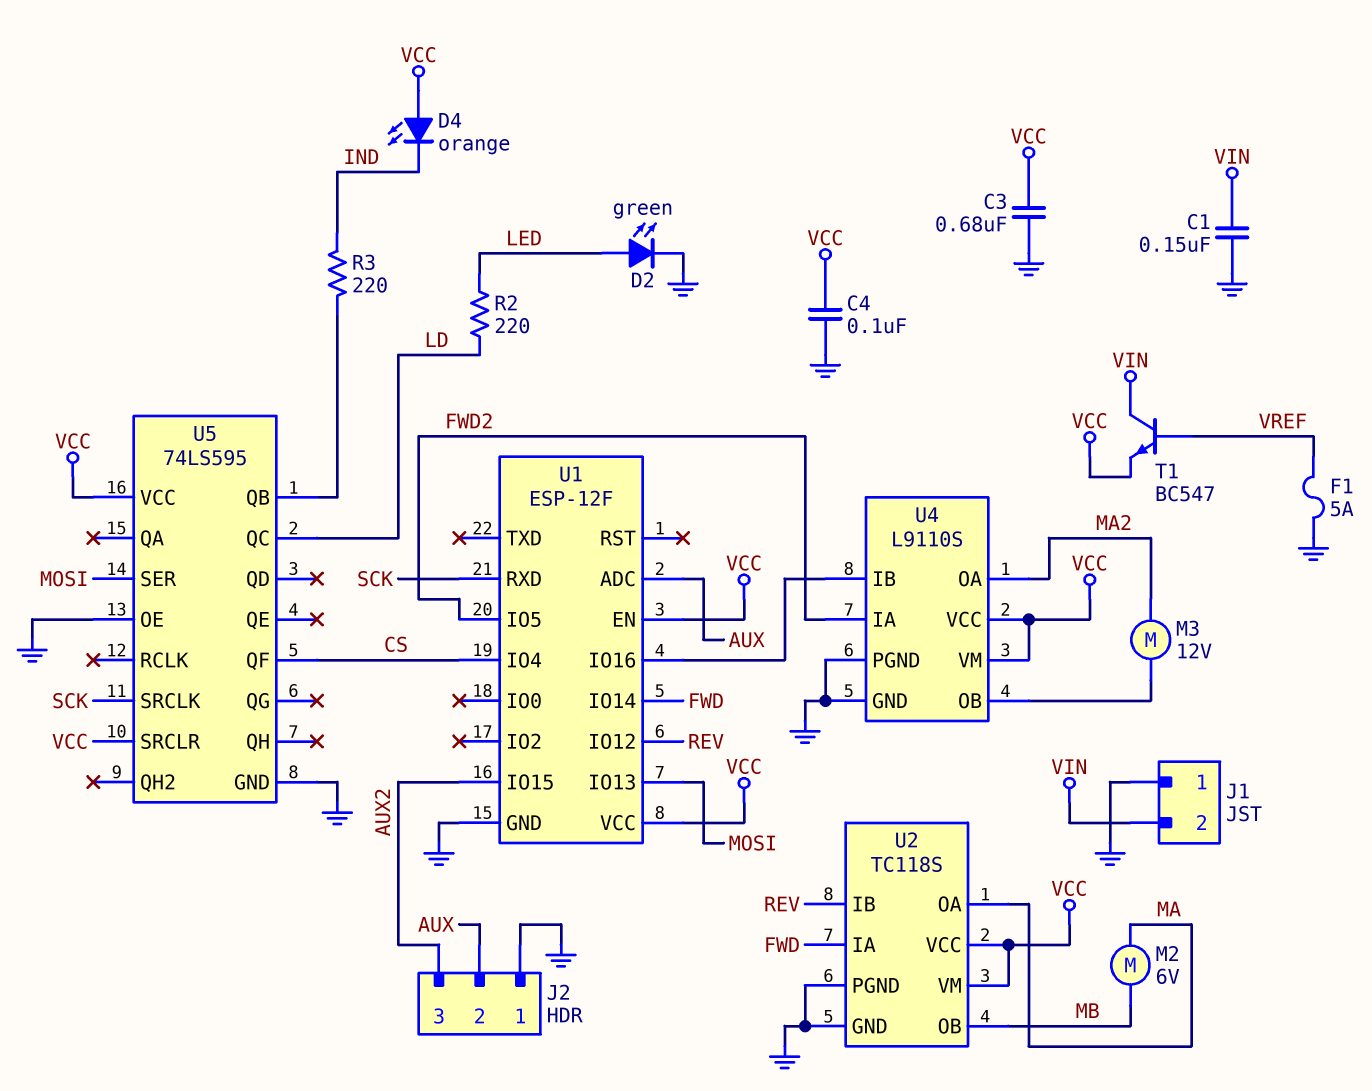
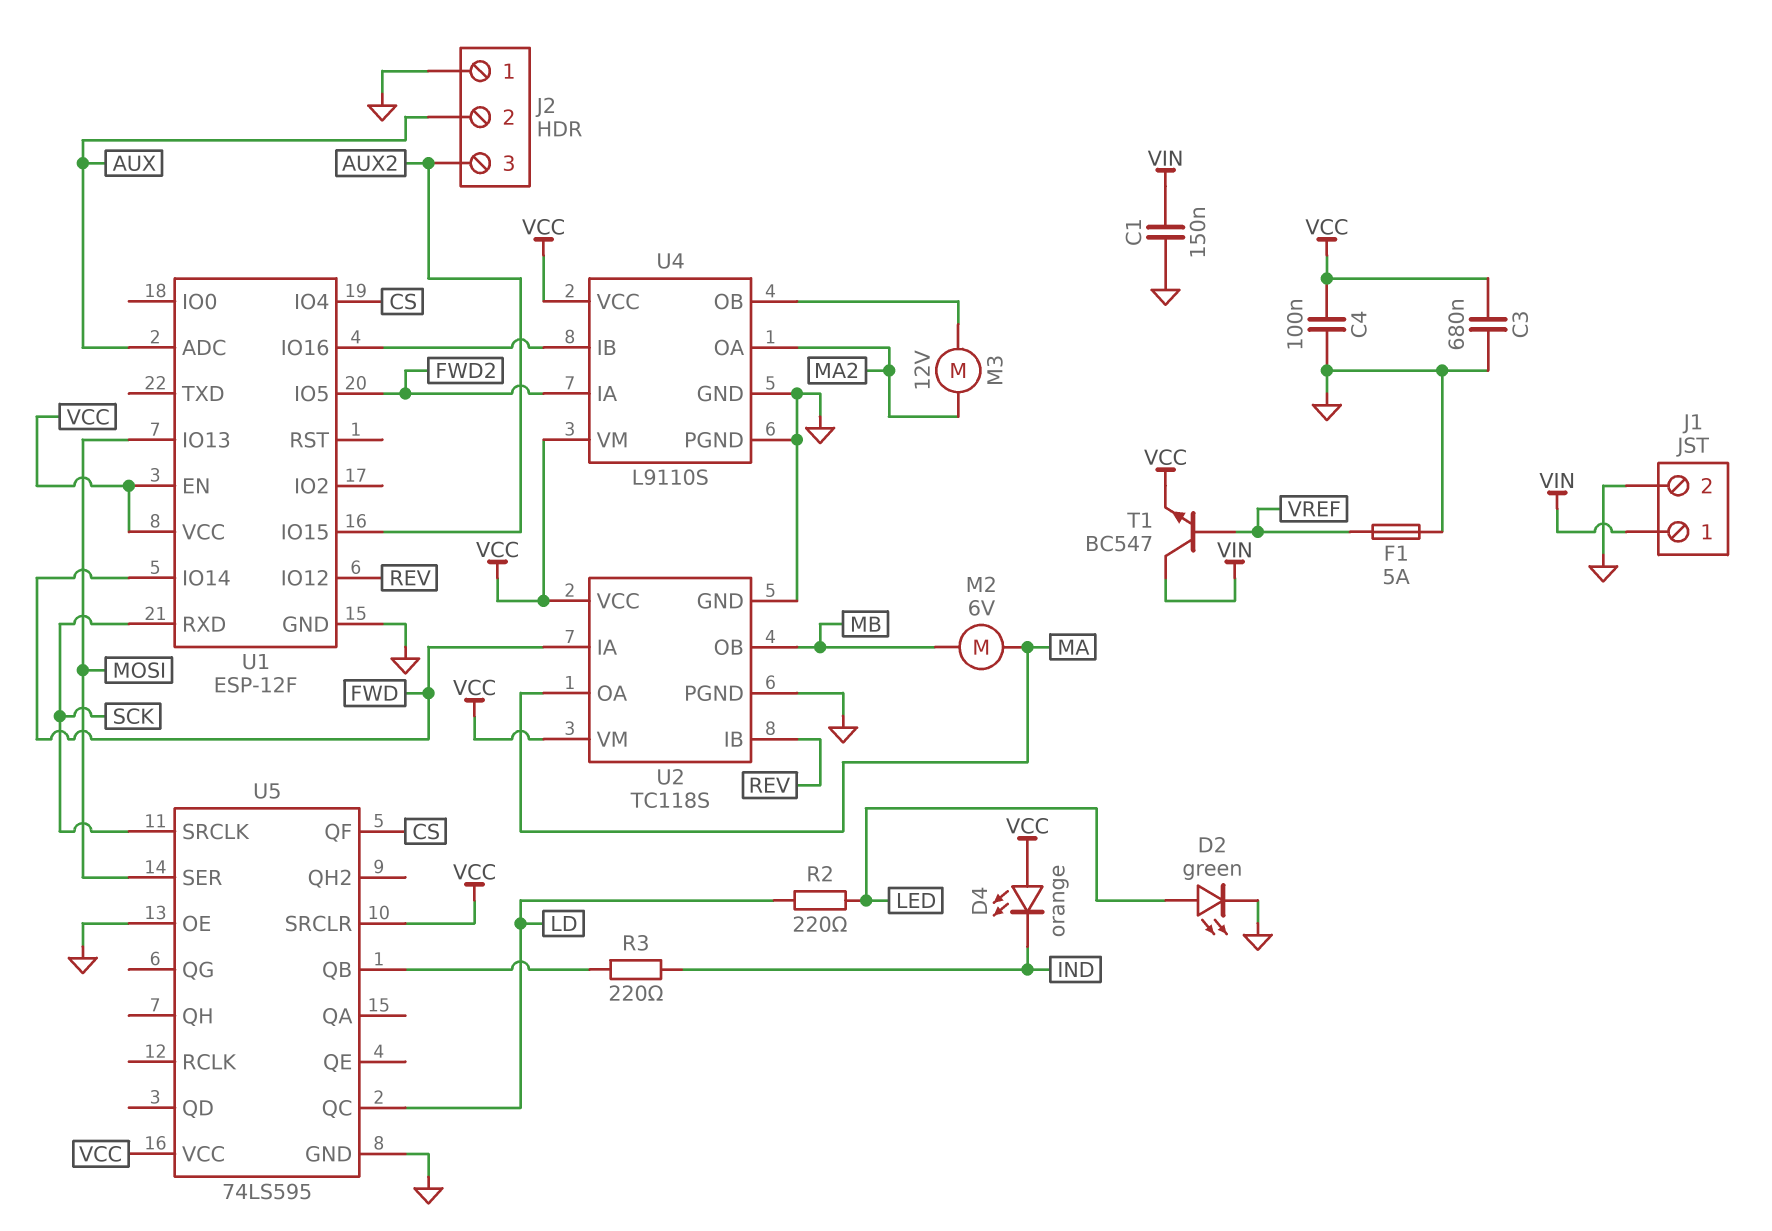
J1 pin 1: GND -> VIN
J1 pin 2: VIN -> GND

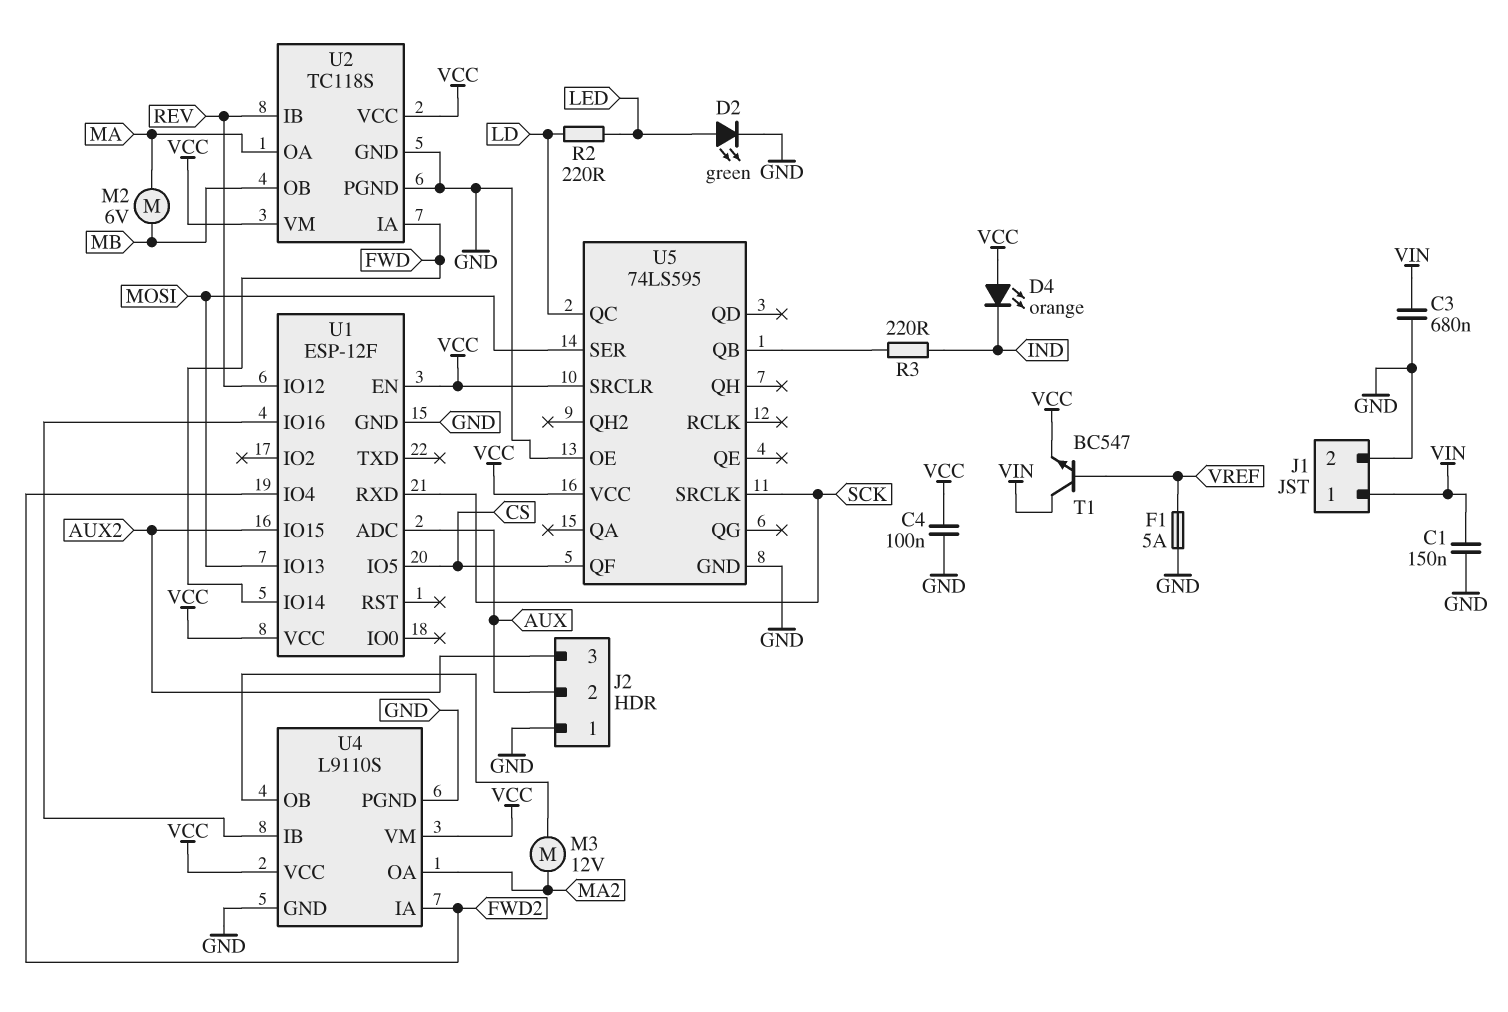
C3: 680nF (GND, VCC) -> 680nF (GND, VIN)
U1 pin IO4: CS -> FWD2
U1 pin IO5: FWD2 -> CS

